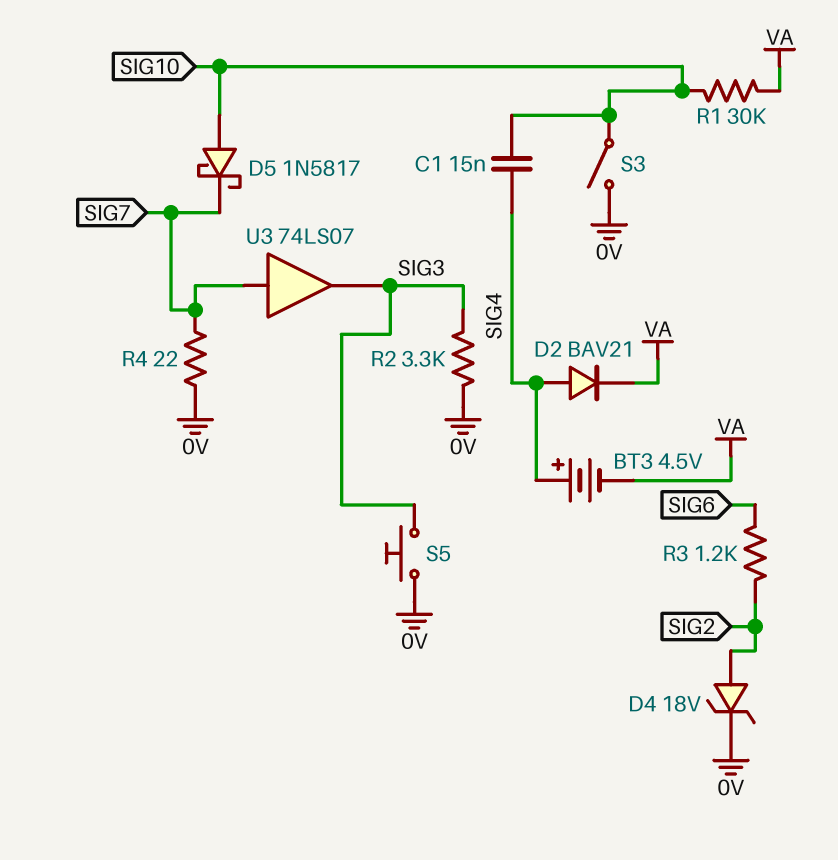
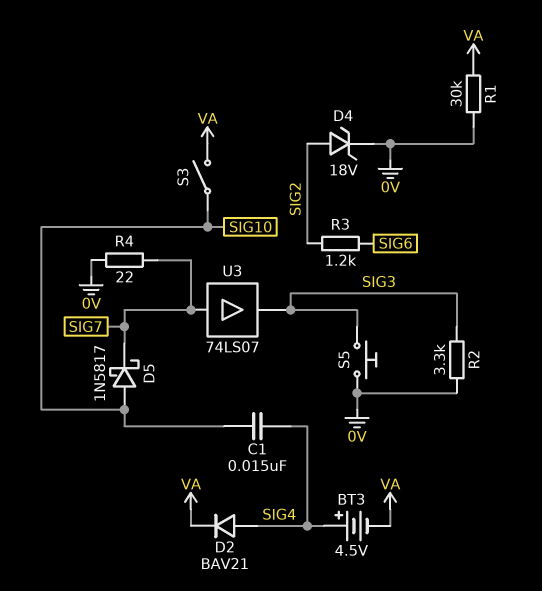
R1: 30k (SIG10, VA) -> 30k (0V, VA)
S3: switch (0V, SIG10) -> switch (SIG10, VA)

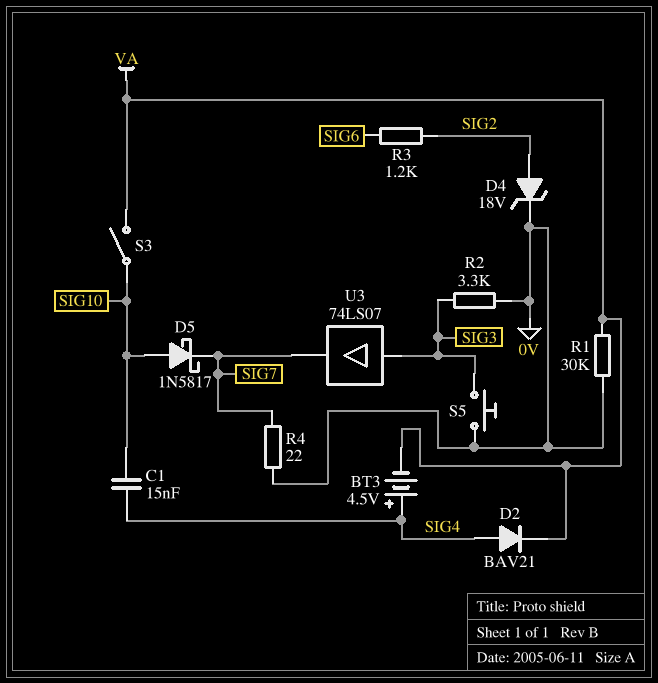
U3: buffer 74LS07 (in SIG7, out SIG3) -> buffer 74LS07 (in SIG3, out SIG7)

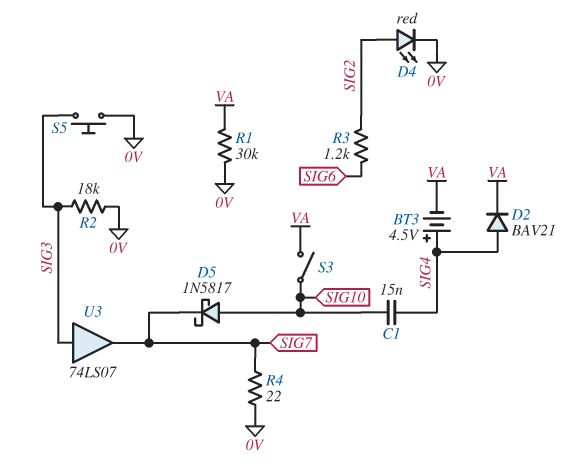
D4: zener 18V (A SIG2, K 0V) -> LED red (A SIG2, K 0V)
R2: 3.3k (0V, SIG3) -> 18k (0V, SIG3)

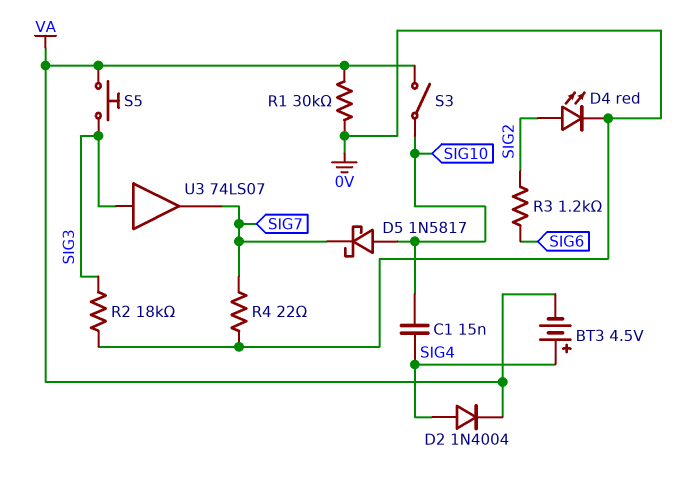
D2: diode BAV21 (A SIG4, K VA) -> diode 1N4004 (A SIG4, K VA)
S5: button (0V, SIG3) -> button (SIG3, VA)

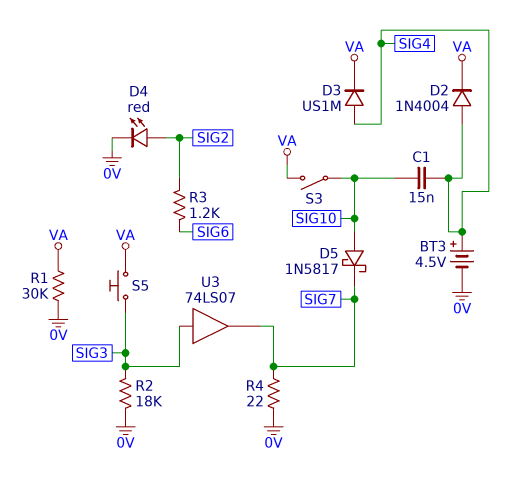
BT3: 4.5V (plus SIG4, minus VA) -> 4.5V (plus SIG4, minus 0V)
D3: none -> diode US1M (A SIG4, K VA)

